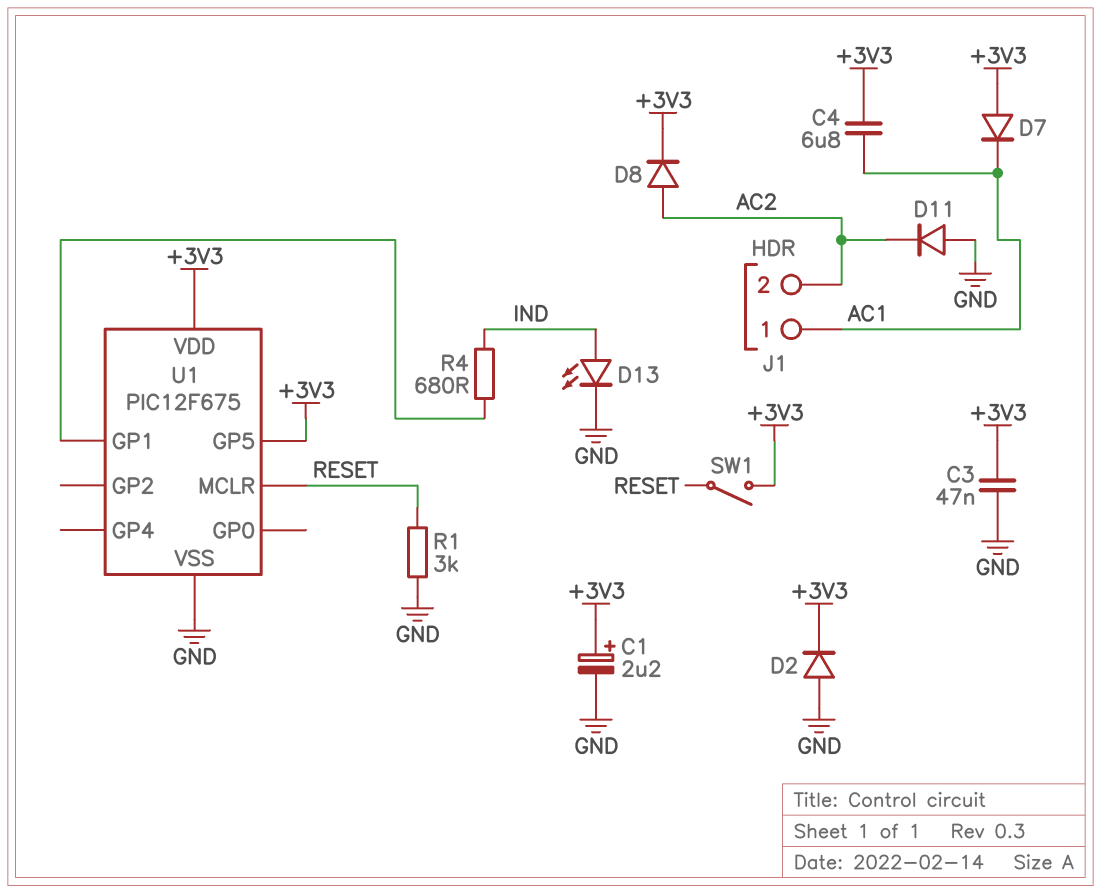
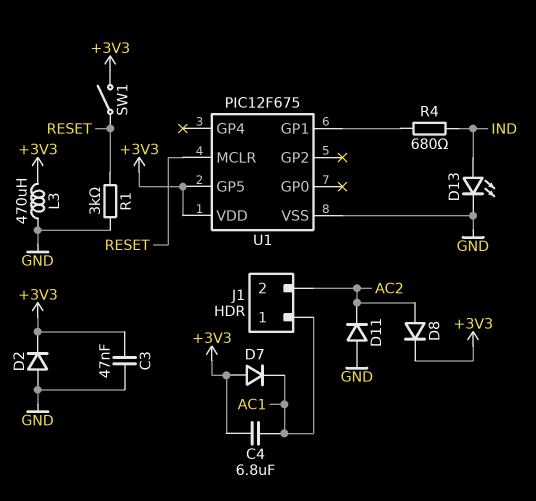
C1: 2.2uF (plus +3V3, minus GND) -> none
L3: none -> 470uH (+3V3, GND)

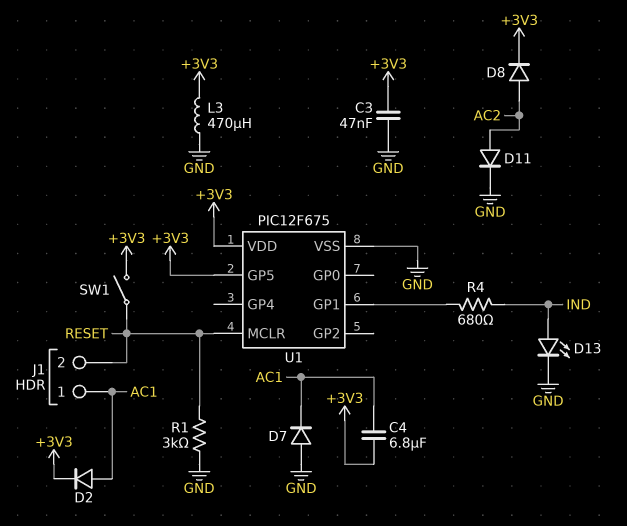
D2: diode (A GND, K +3V3) -> diode (A AC1, K +3V3)
D7: diode (A +3V3, K AC1) -> diode (A GND, K AC1)
D11: diode (A GND, K AC2) -> diode (A AC2, K GND)
J1 pin 2: AC2 -> RESET

